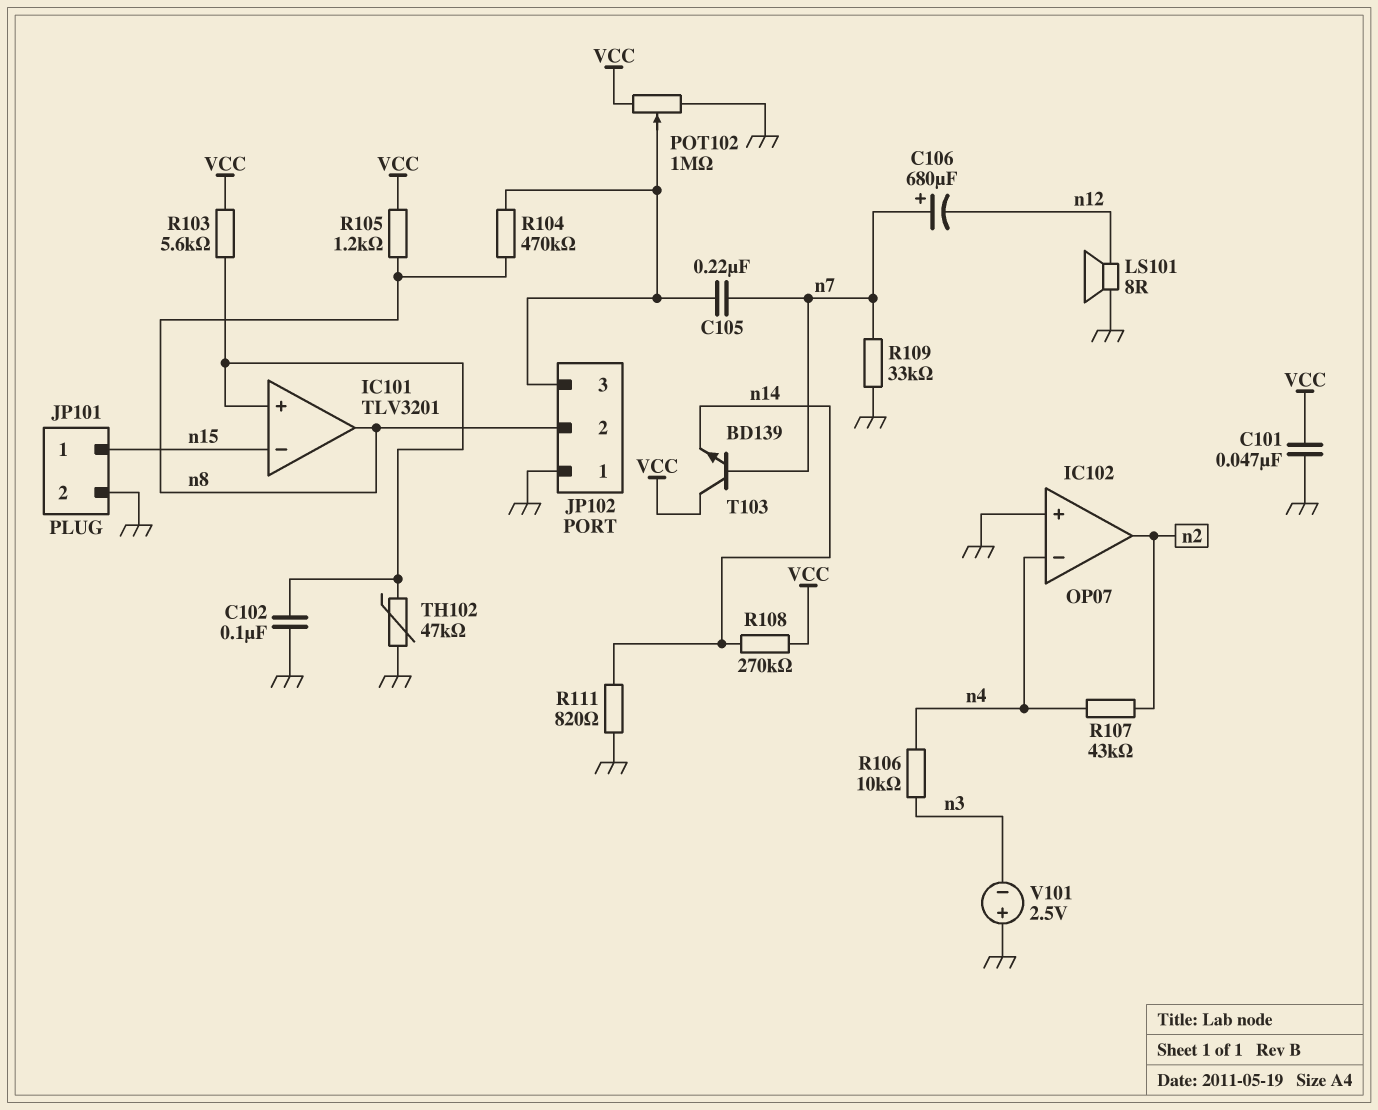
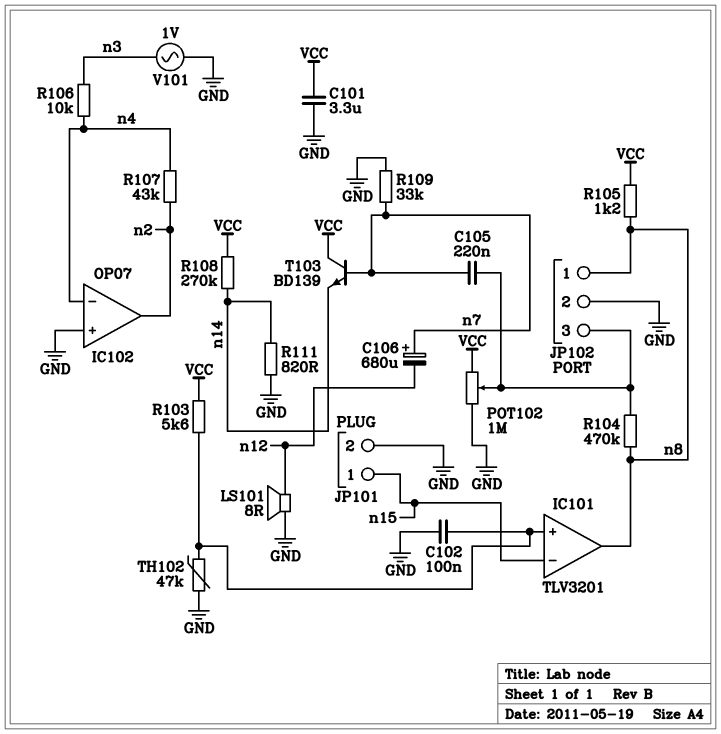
C101: 47nF (GND, VCC) -> 3.3uF (GND, VCC)
JP102 pin 1: GND -> n8
JP102 pin 2: n8 -> GND
V101: 2.5V (plus GND, minus n3) -> AC 1V (GND, n3)

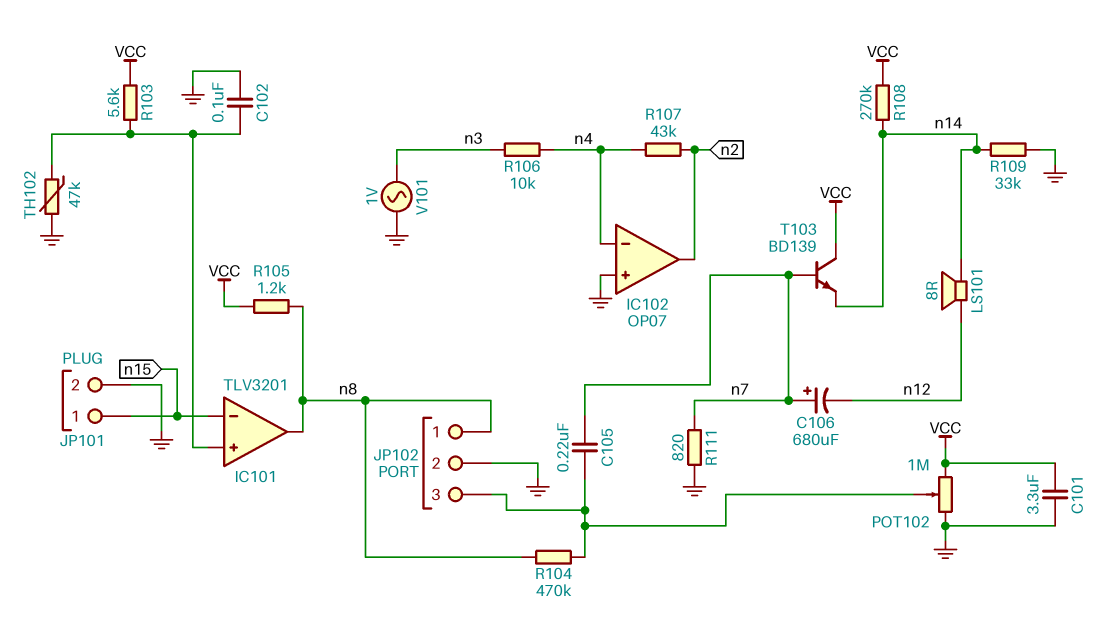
LS101: speaker 8R (GND, n12) -> speaker 8R (n12, n14)
R109: 33k (GND, n7) -> 33k (GND, n14)
R111: 820 (GND, n14) -> 820 (GND, n7)

